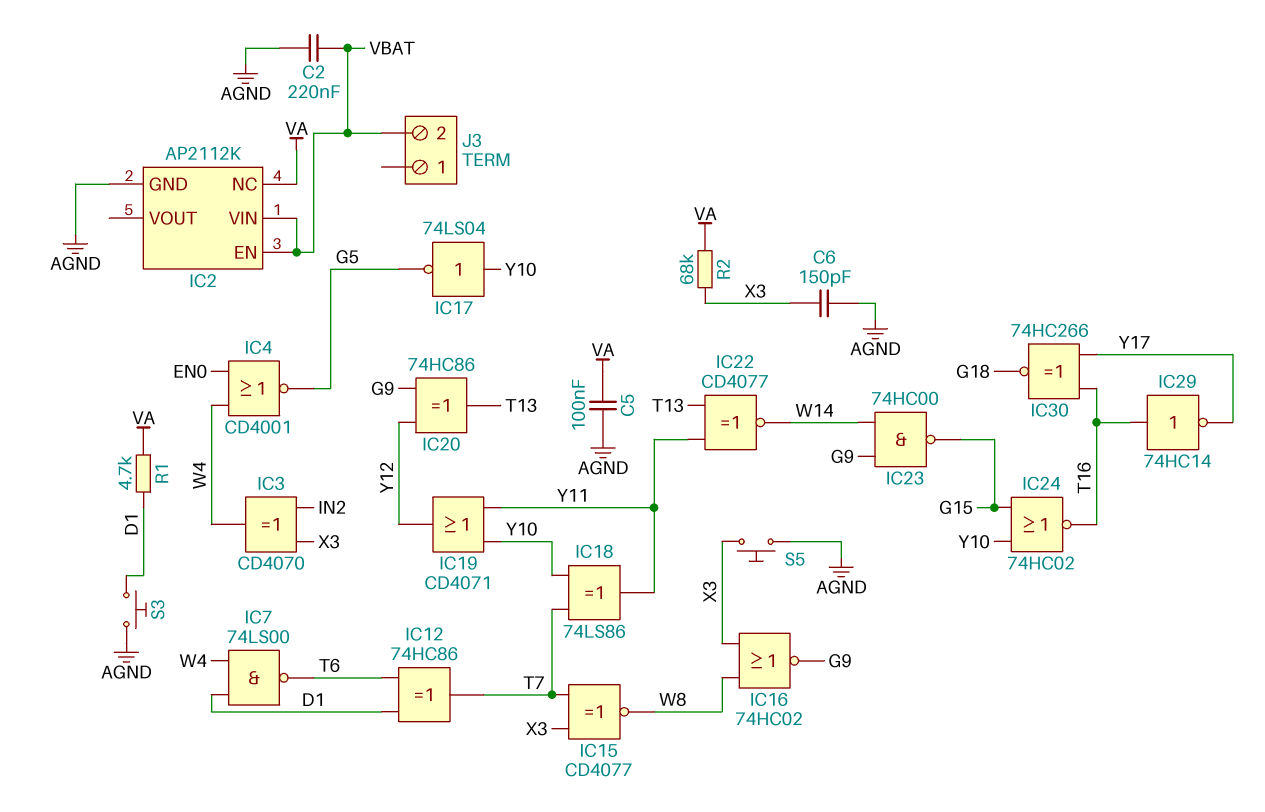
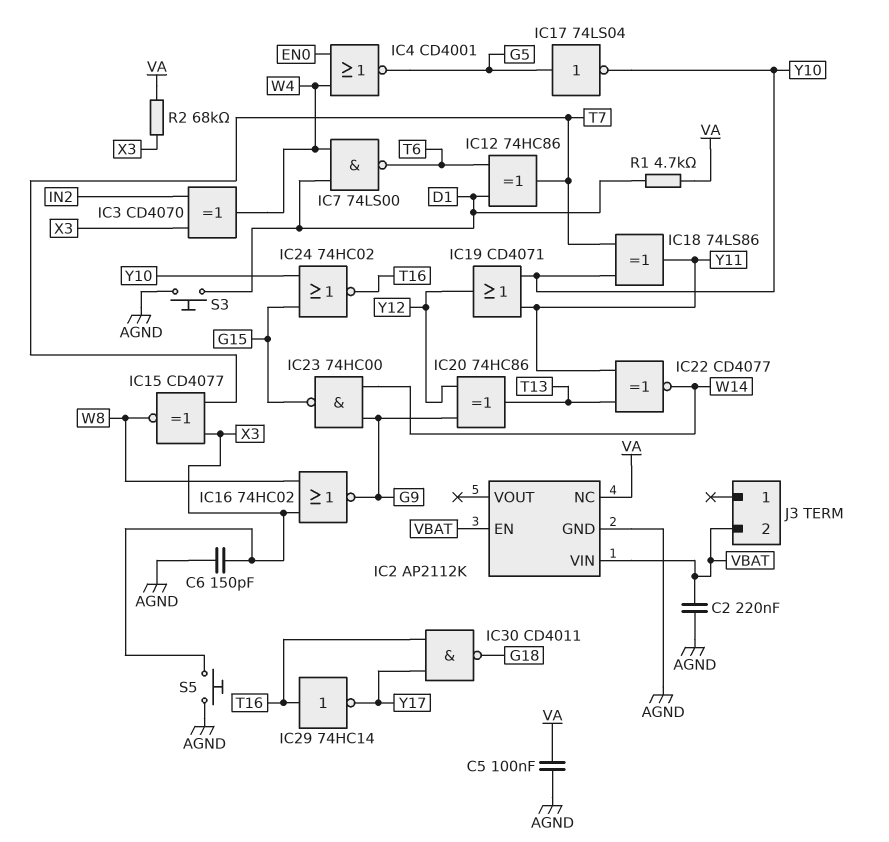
IC17: NOT 74LS04 (in Y10, out G5) -> NOT 74LS04 (in G5, out Y10)
IC30: XNOR 74HC266 (in T16, in Y17, out G18) -> NAND CD4011 (in T16, in Y17, out G18)

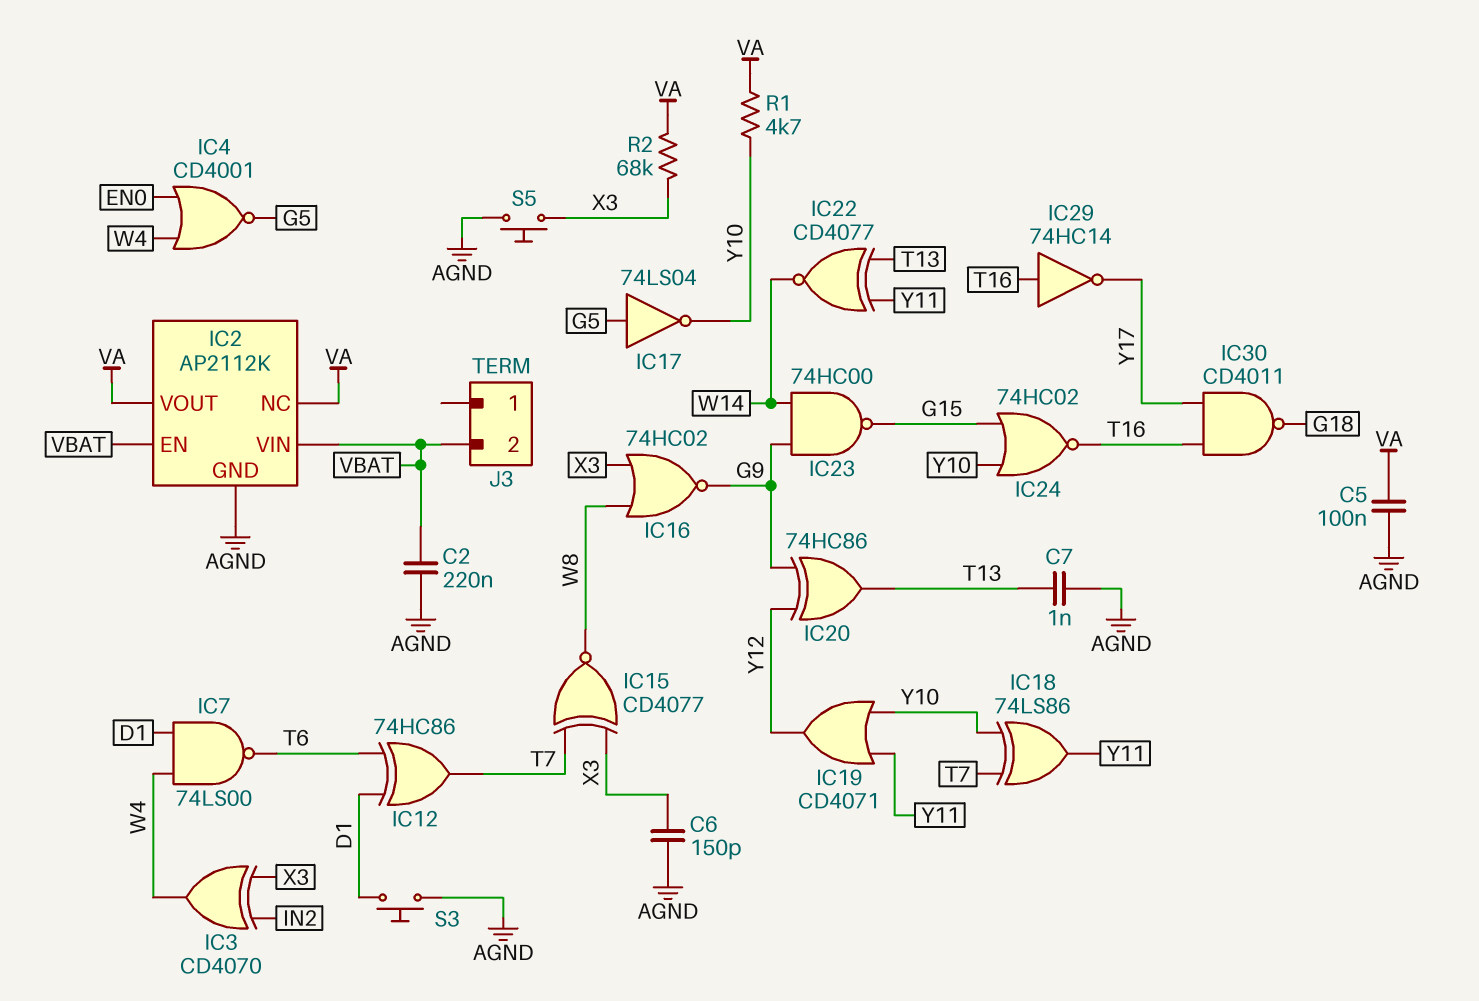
C7: none -> 1nF (AGND, T13)
IC2 pin VOUT: none -> VA
R1: 4.7k (D1, VA) -> 4.7k (VA, Y10)

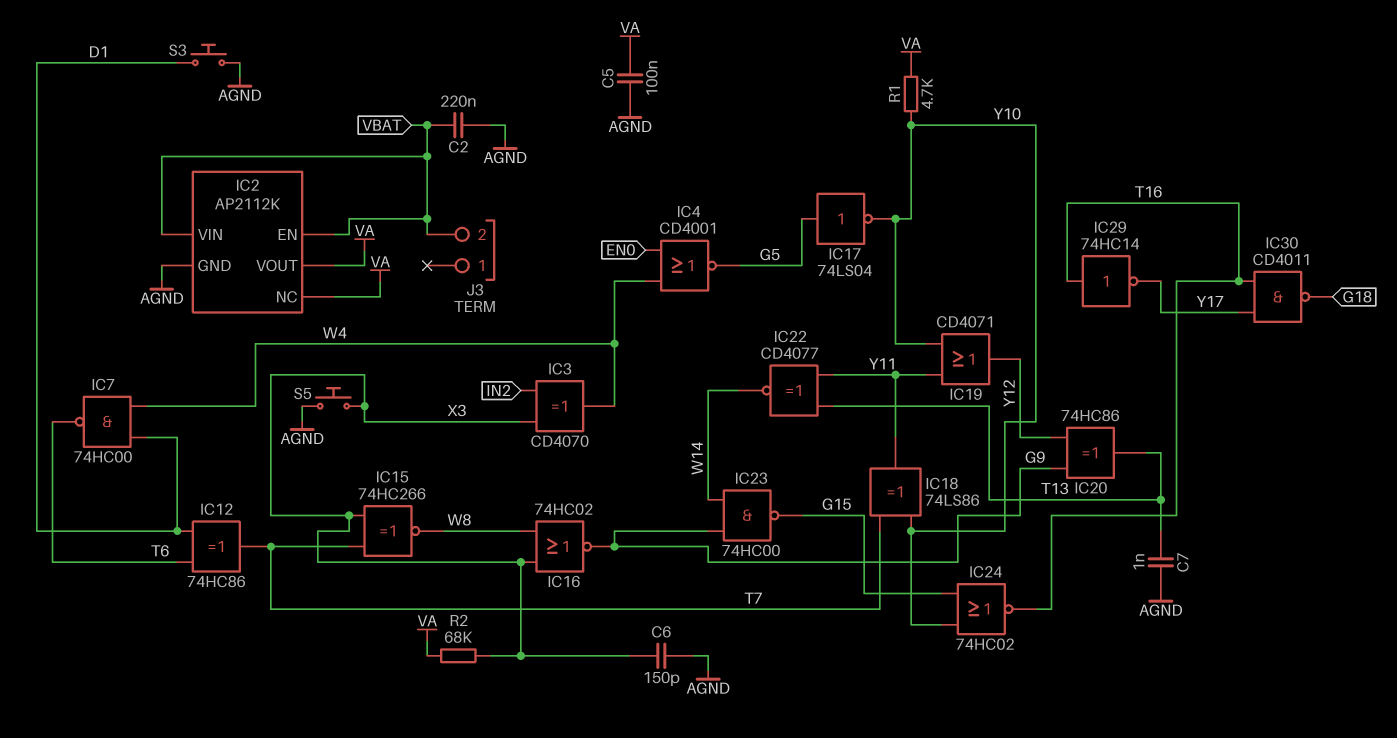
IC7: NAND 74LS00 (in D1, in W4, out T6) -> NAND 74HC00 (in D1, in W4, out T6)
IC15: XNOR CD4077 (in T7, in X3, out W8) -> XNOR 74HC266 (in T7, in X3, out W8)

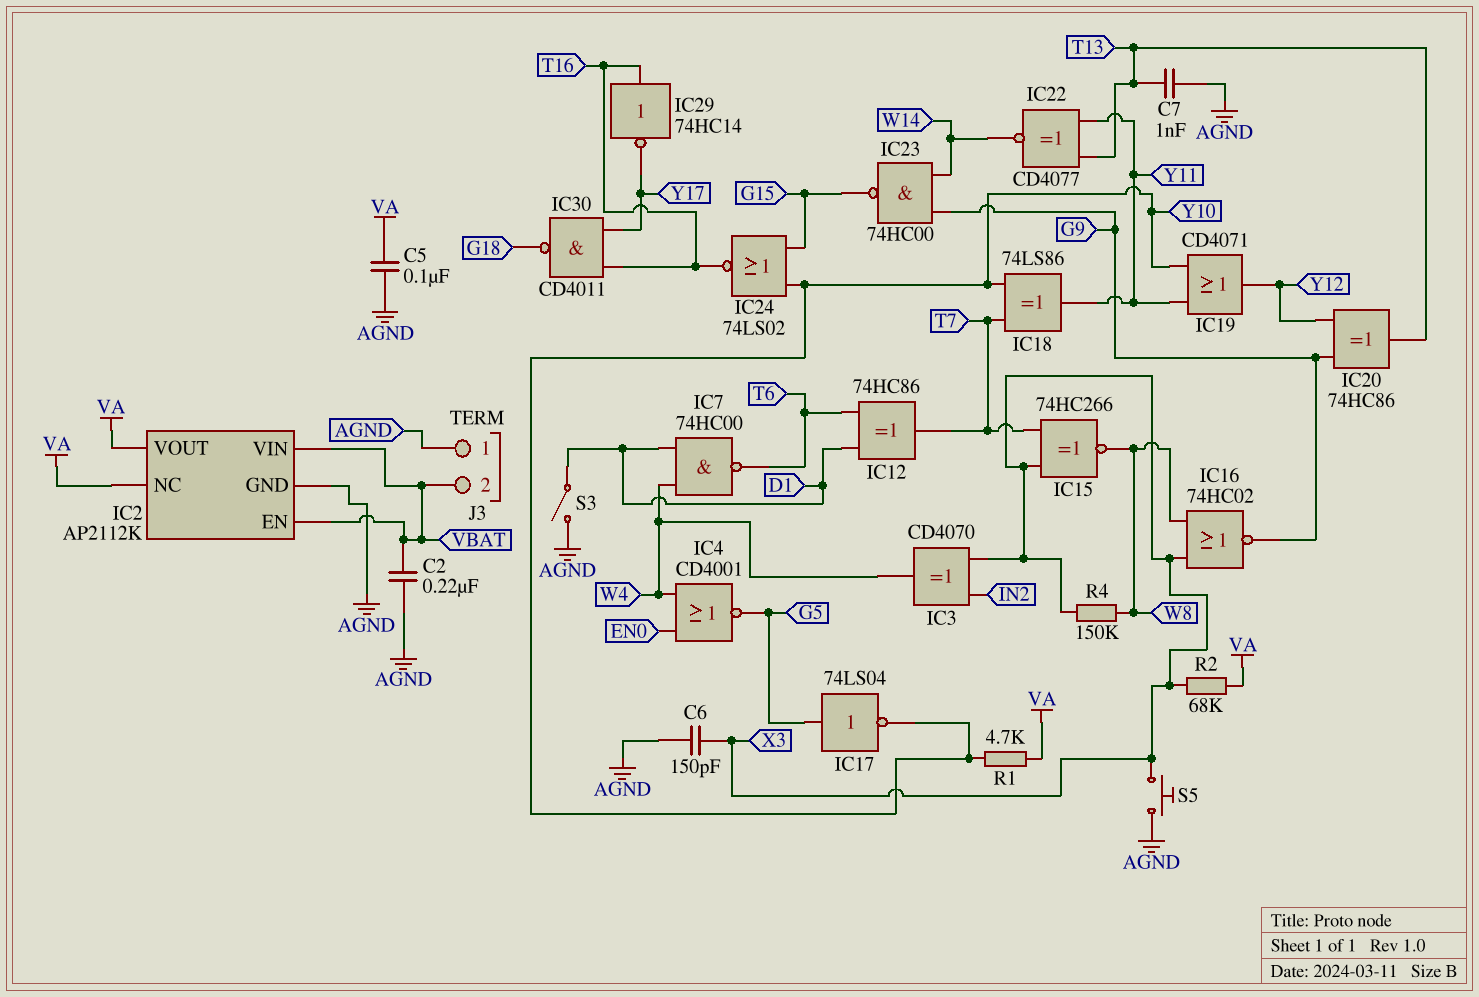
IC24: NOR 74HC02 (in G15, in Y10, out T16) -> NOR 74LS02 (in G15, in Y10, out T16)
J3 pin 1: none -> AGND
R4: none -> 150k (W8, X3)
S3: button (AGND, D1) -> switch (AGND, D1)

